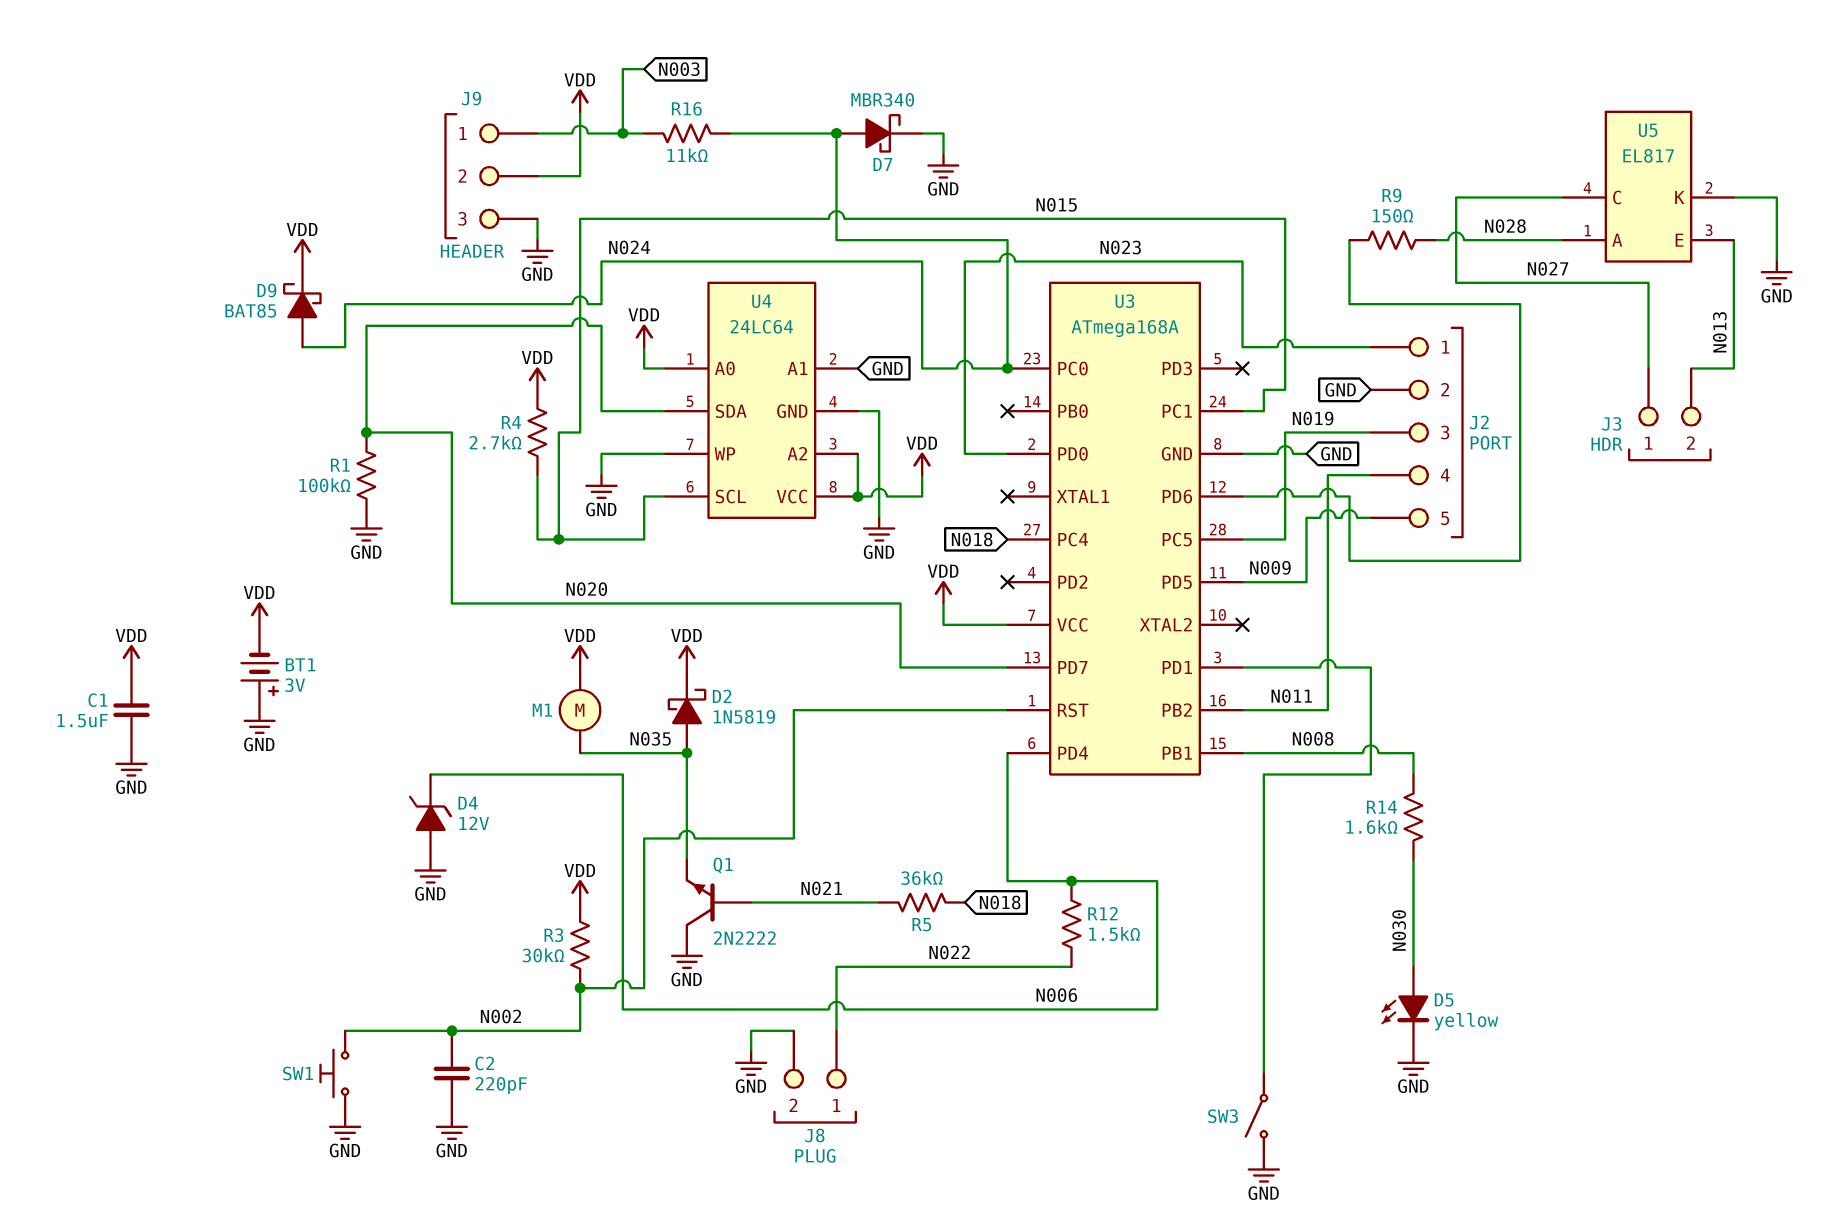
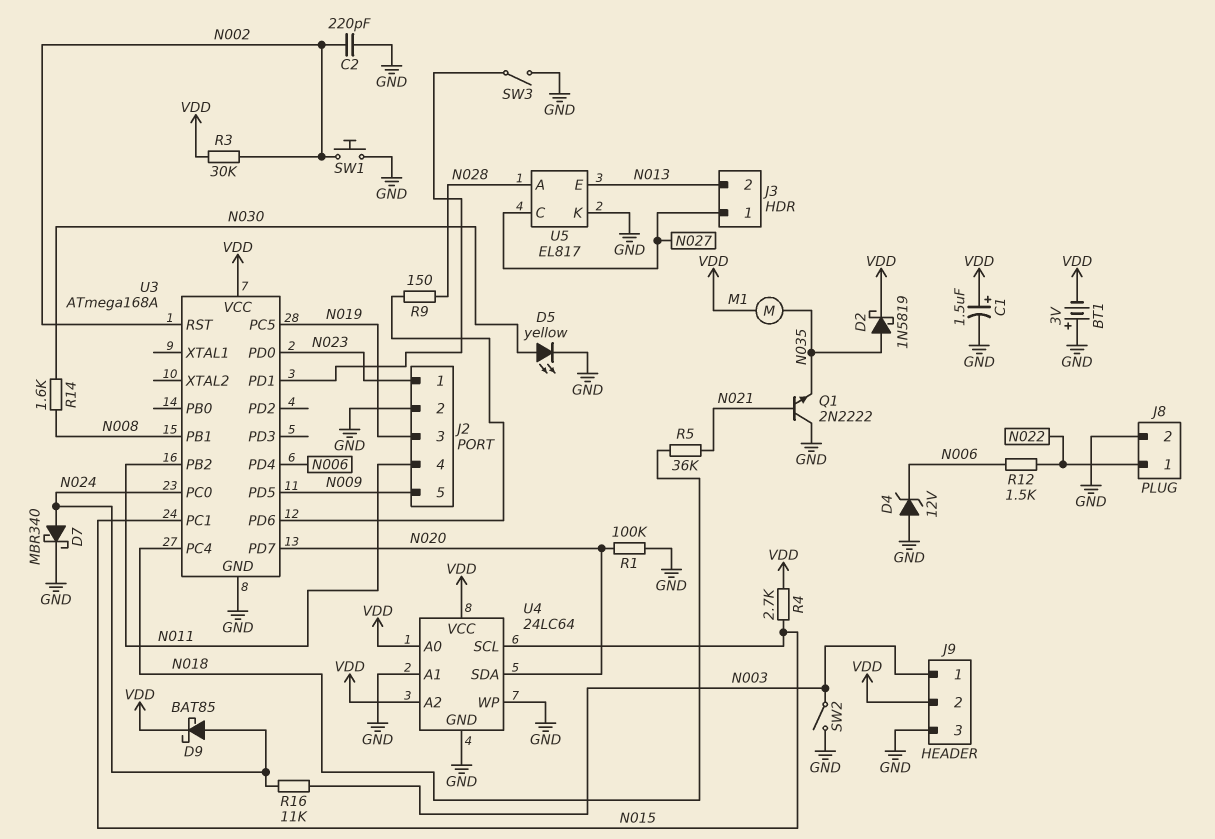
C1: 1.5uF (GND, VDD) -> 1.5uF (plus VDD, minus GND)
SW2: none -> switch (GND, N003)

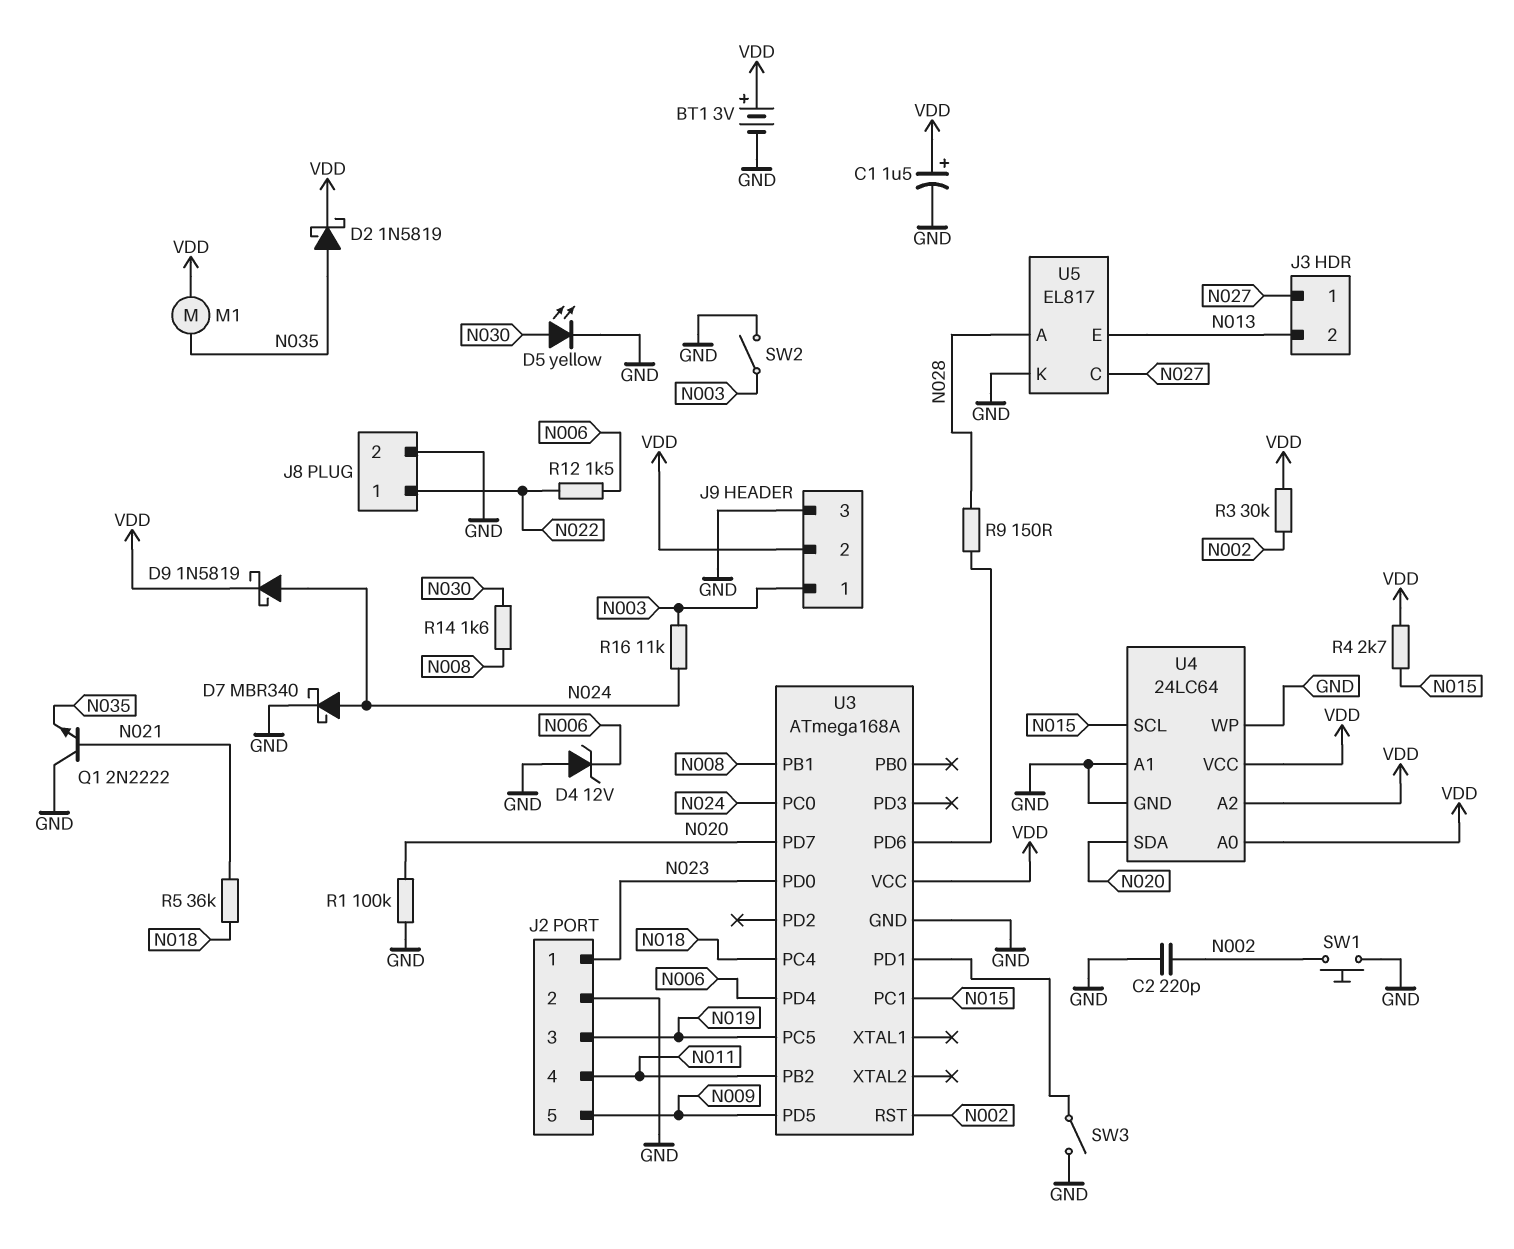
BT1: 3V (plus GND, minus VDD) -> 3V (plus VDD, minus GND)
D9: schottky BAT85 (A N024, K VDD) -> schottky 1N5819 (A N024, K VDD)

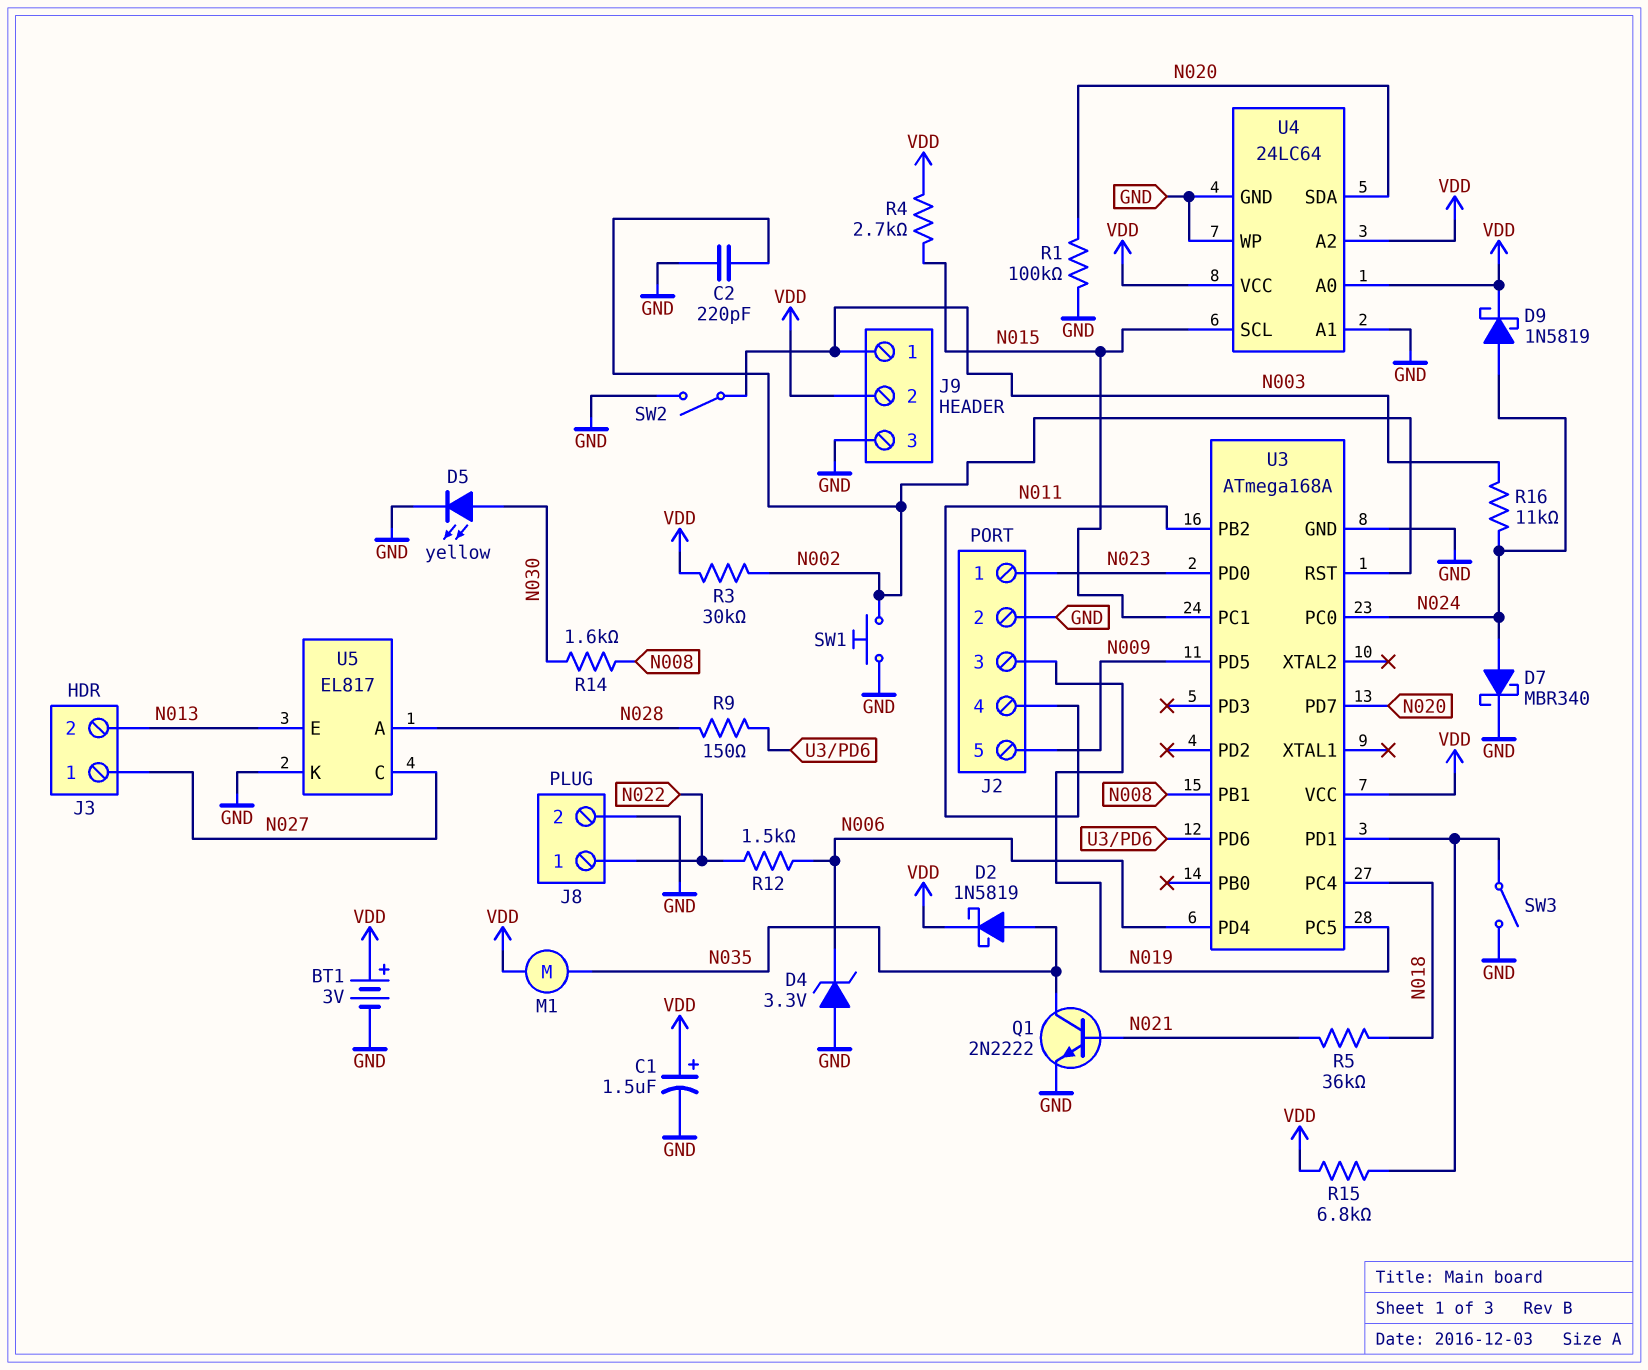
D4: zener 12V (A GND, K N006) -> zener 3.3V (A GND, K N006)
Q1: NPN 2N2222 (B N021, C GND, E N035) -> NPN 2N2222 (B N021, C N035, E GND)
R15: none -> 6.8k (U3/PD1, VDD)

